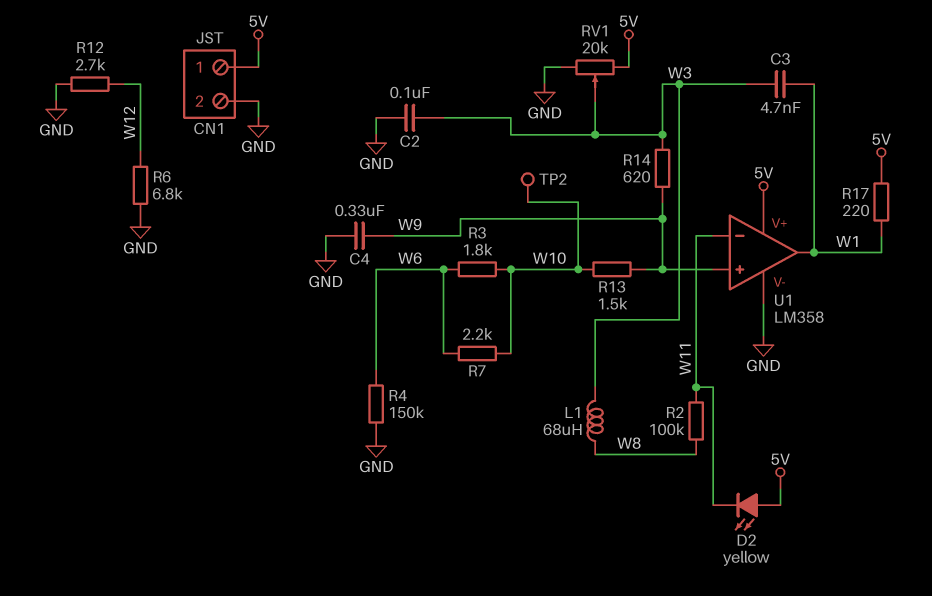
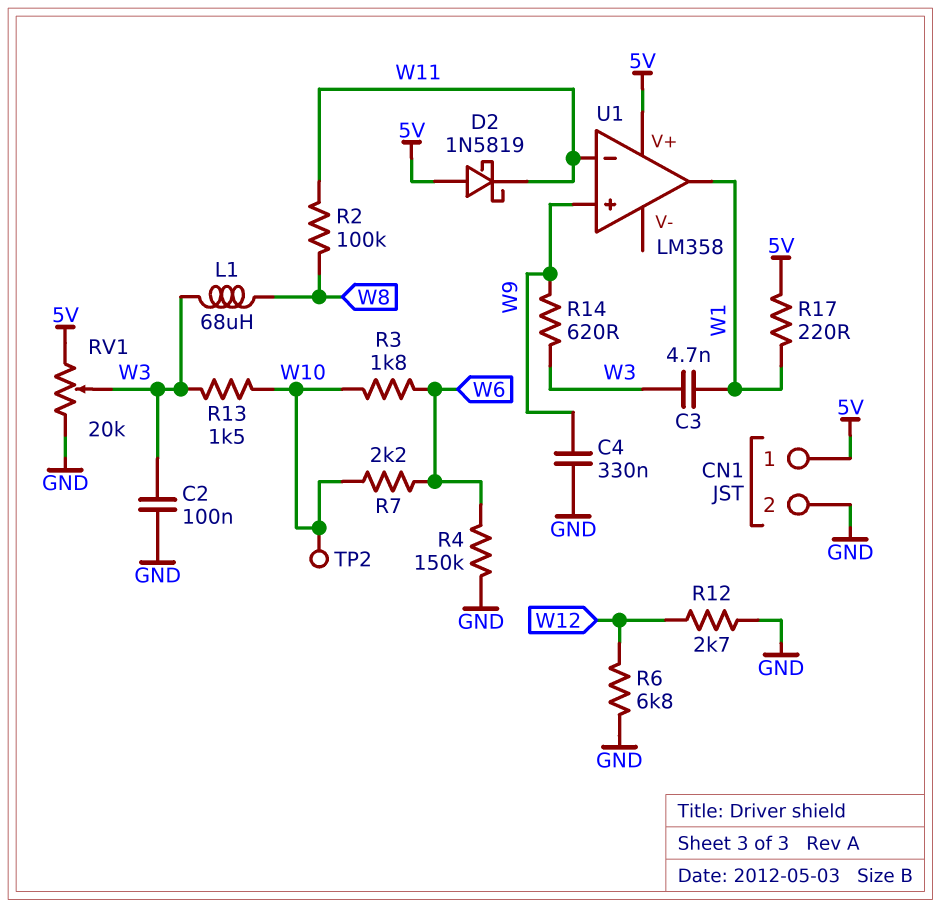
D2: LED yellow (A 5V, K W11) -> schottky 1N5819 (A 5V, K W11)
R13: 1.5k (W9, W10) -> 1.5k (W3, W10)
U1 pin V-: GND -> none

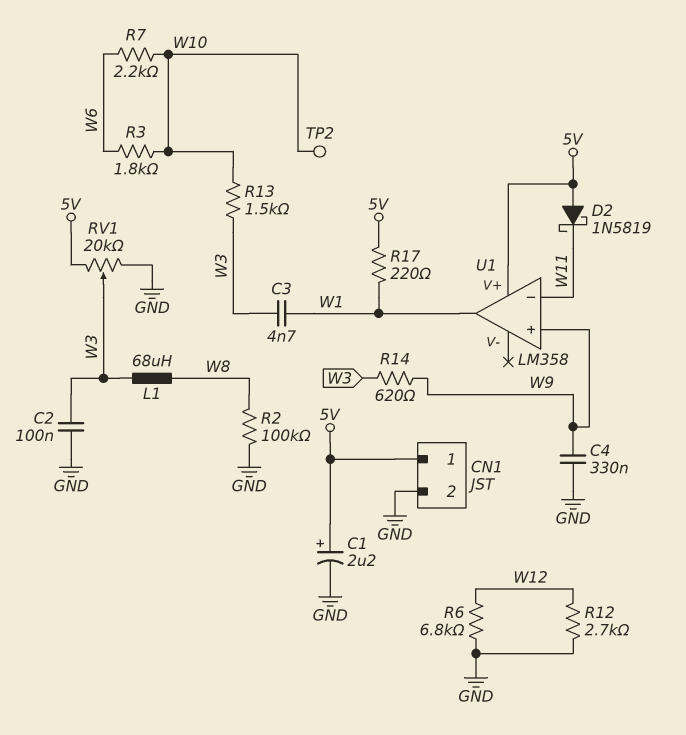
C1: none -> 2.2uF (plus 5V, minus GND)
R2: 100k (W8, W11) -> 100k (GND, W8)
R4: 150k (GND, W6) -> none

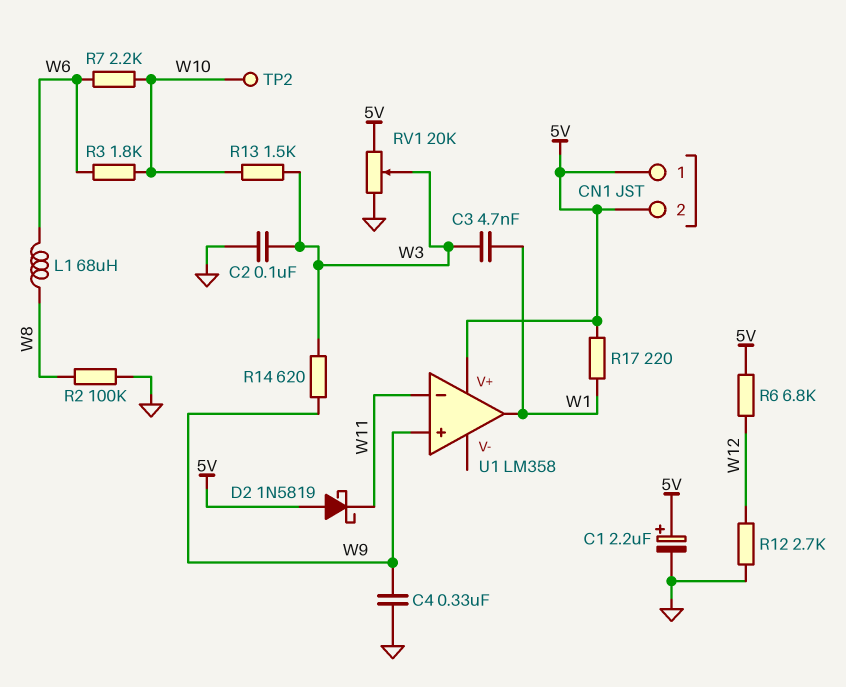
CN1 pin 2: GND -> 5V
L1: 68uH (W3, W8) -> 68uH (W6, W8)
R6: 6.8k (GND, W12) -> 6.8k (5V, W12)

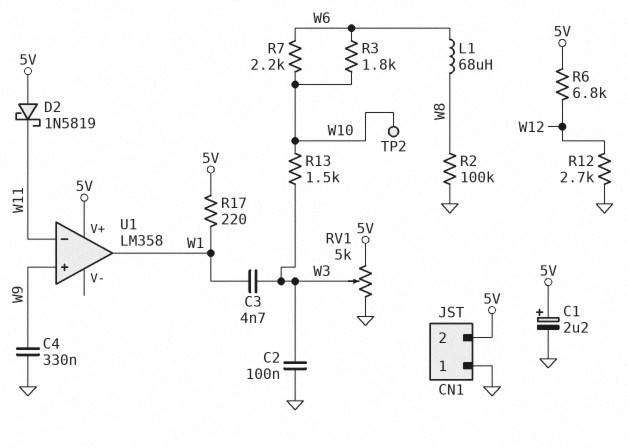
CN1 pin 1: 5V -> GND
R14: 620 (W3, W9) -> none
RV1: 20k (5V, GND, wiper W3) -> 5k (5V, GND, wiper W3)

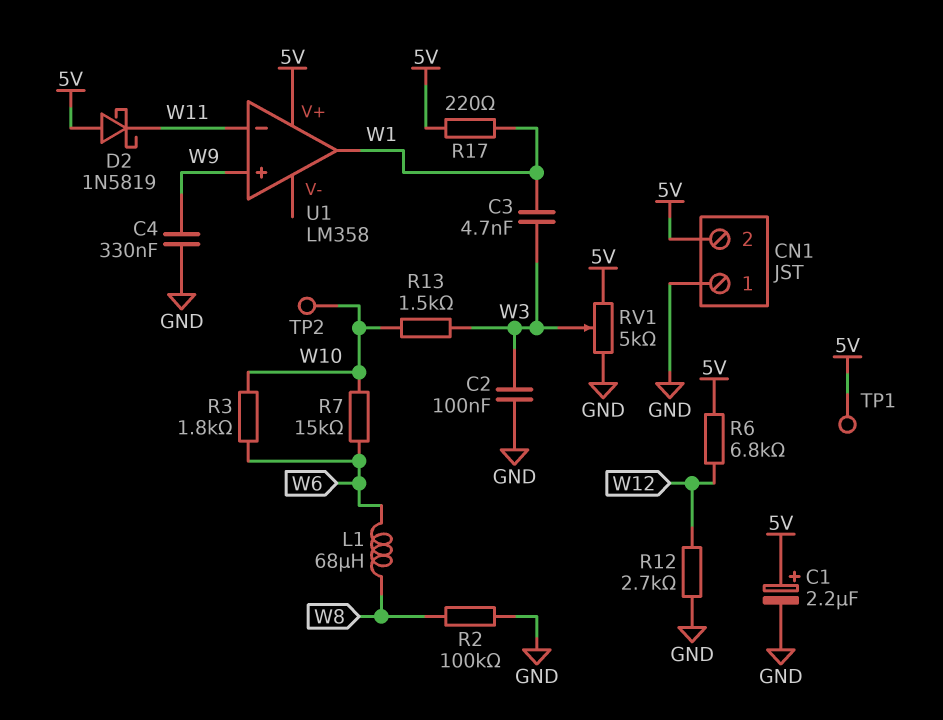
R7: 2.2k (W6, W10) -> 15k (W6, W10)
TP1: none -> test point (5V)

